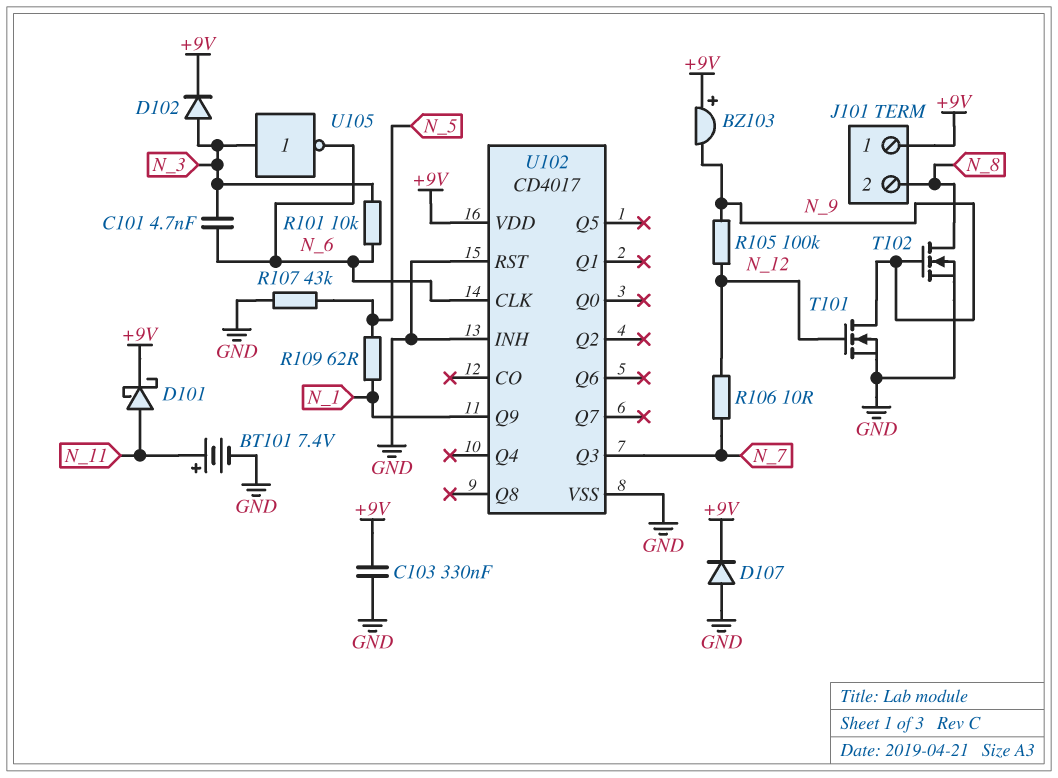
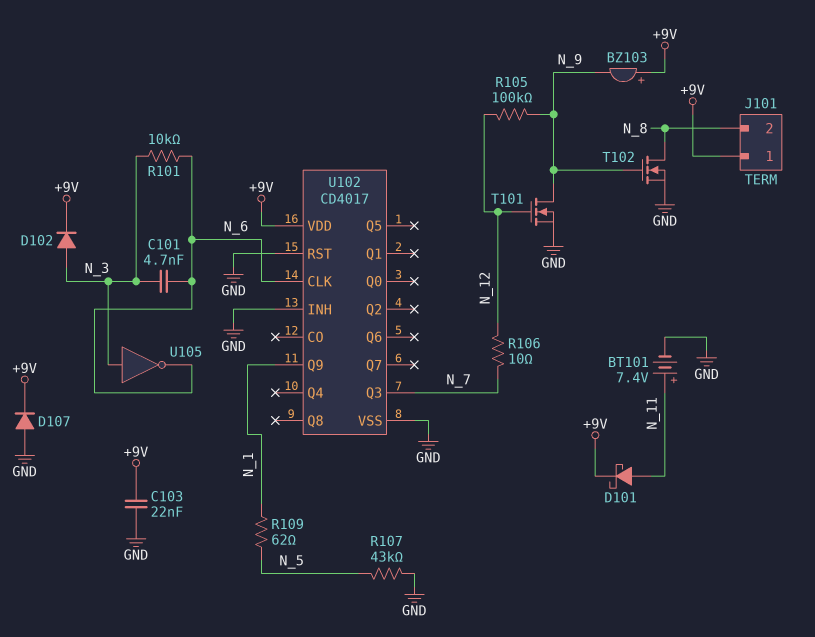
C103: 330nF (+9V, GND) -> 22nF (+9V, GND)

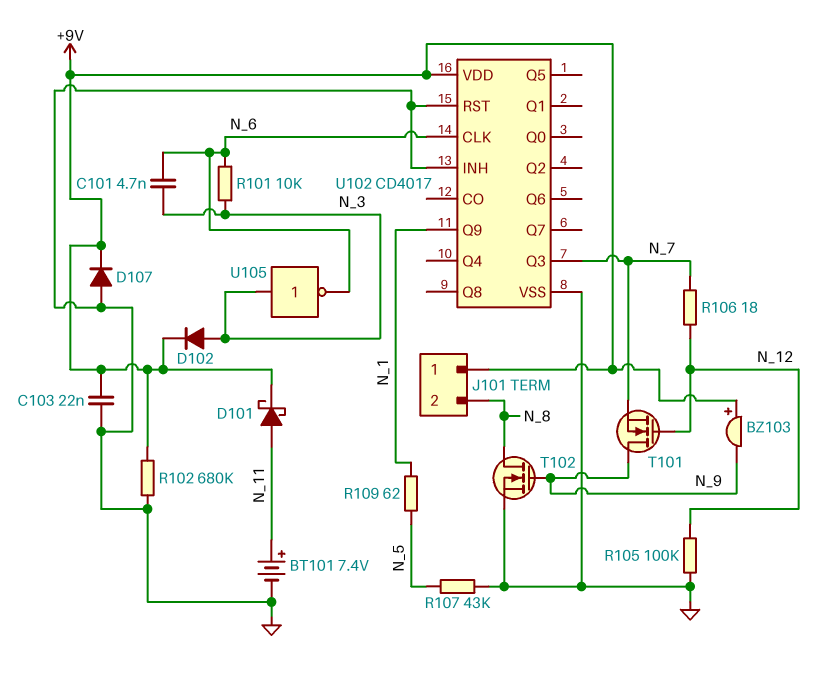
R102: none -> 680k (+9V, GND)
R105: 100k (N_9, N_12) -> 100k (GND, N_12)
R106: 10 (N_7, N_12) -> 18 (N_7, N_12)
T101: NMOS (G N_12, D N_9, S GND) -> NMOS (G N_12, D N_9, S N_7)

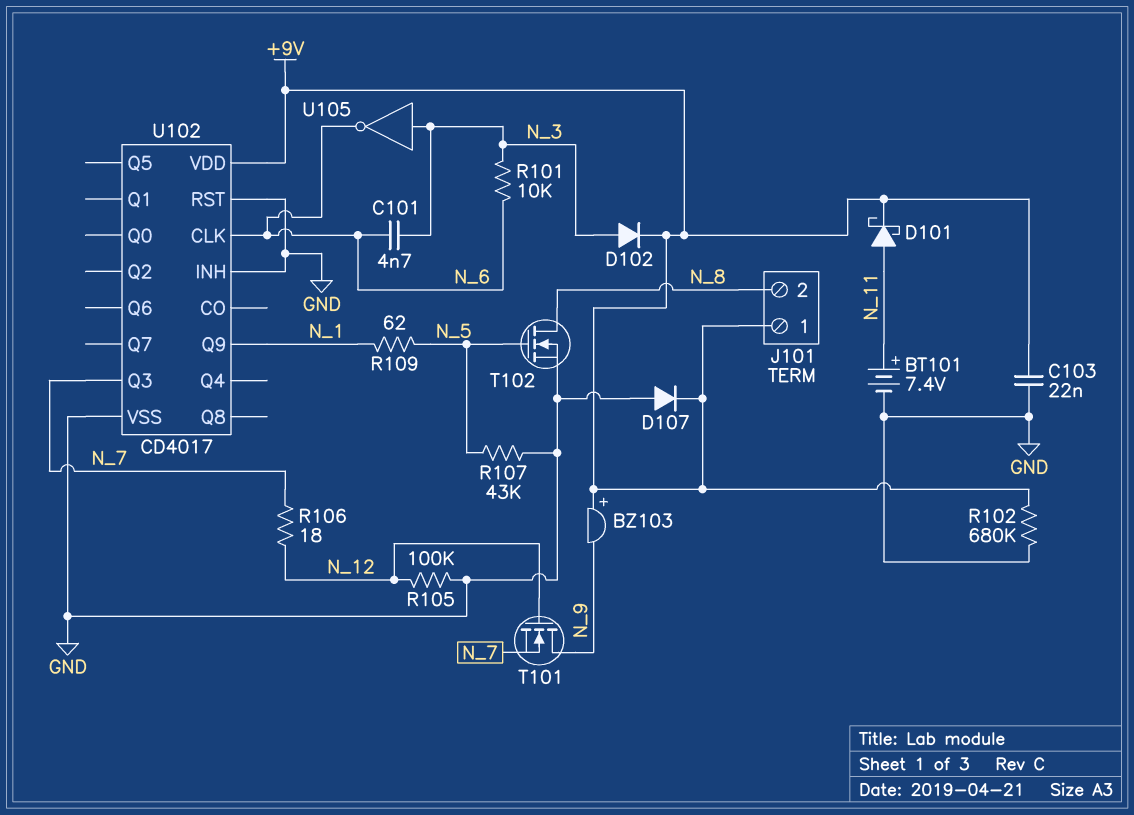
T102: NMOS (G N_9, D N_8, S GND) -> NMOS (G N_5, D N_8, S GND)

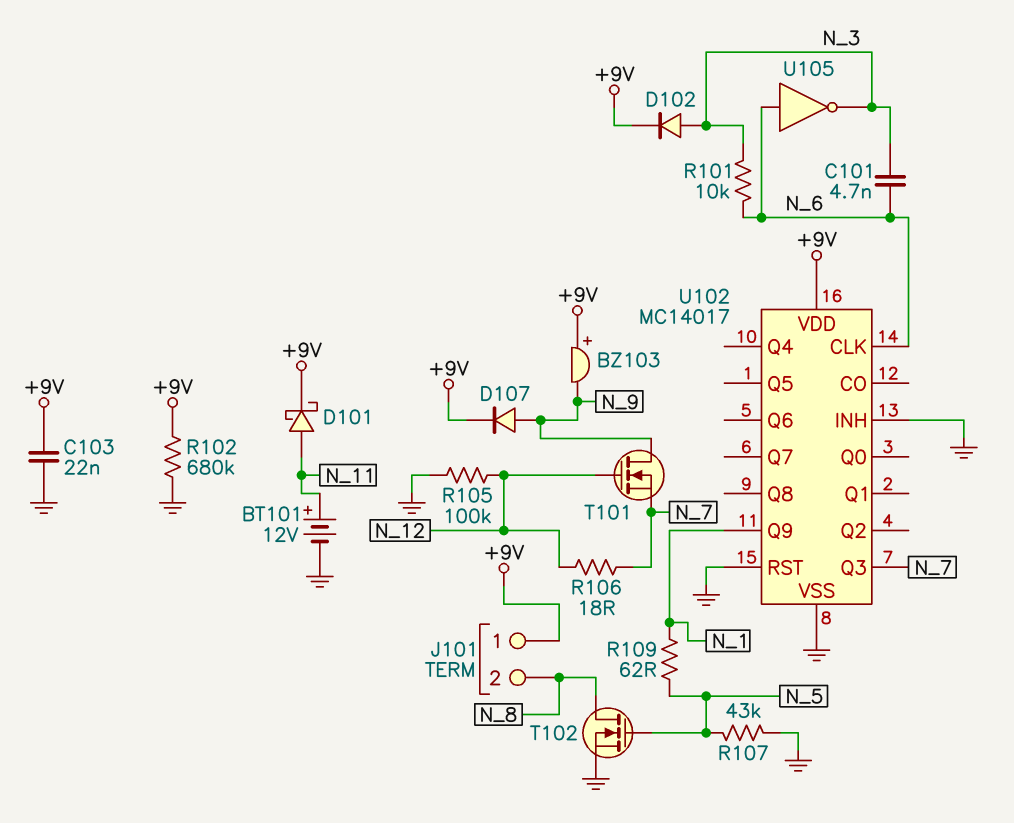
BT101: 7.4V (plus N_11, minus GND) -> 12V (plus N_11, minus GND)
D107: diode (A GND, K +9V) -> diode (A N_9, K +9V)
U102: CD4017 -> MC14017
U105: NOT (in N_3, out N_6) -> NOT (in N_6, out N_3)

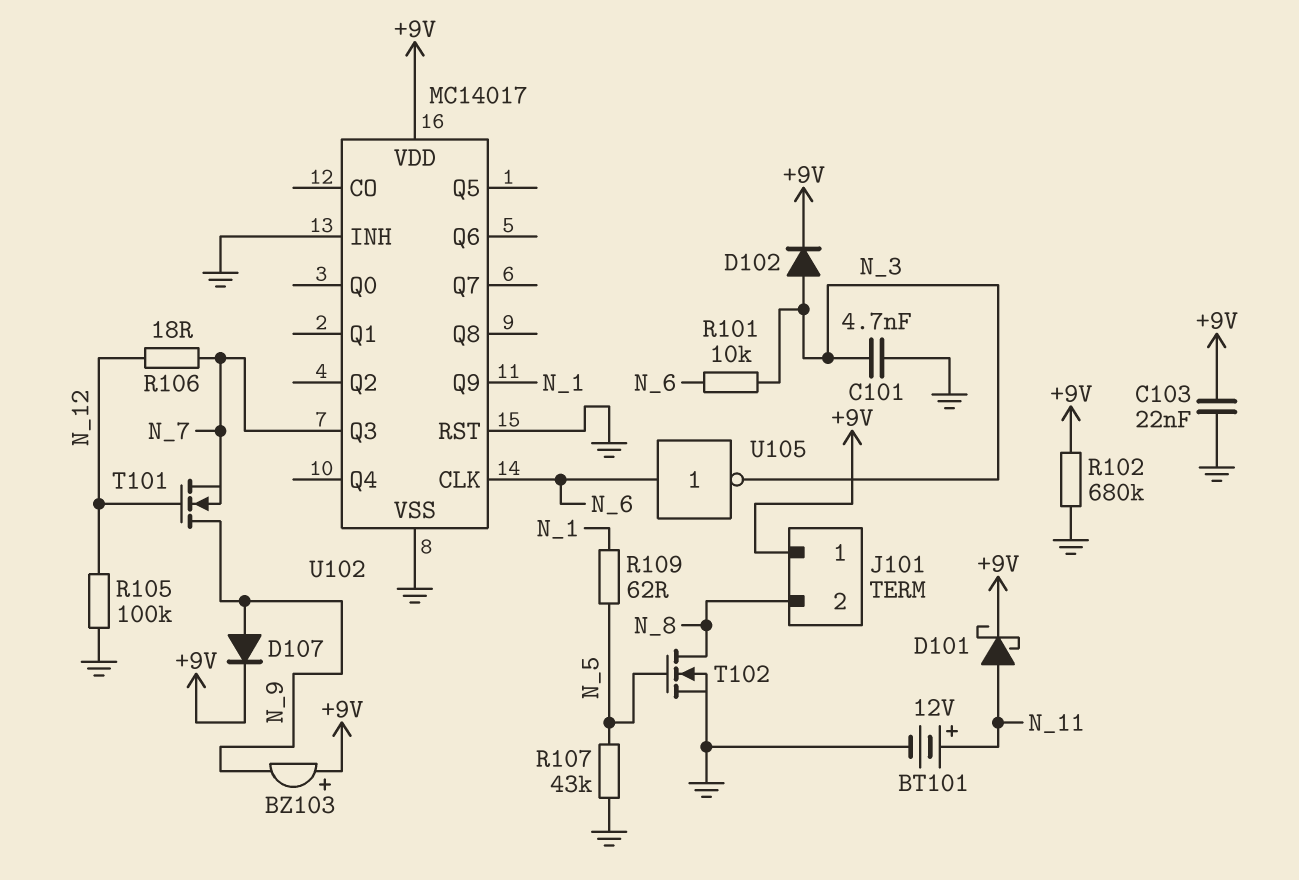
C101: 4.7nF (N_3, N_6) -> 4.7nF (GND, N_3)

